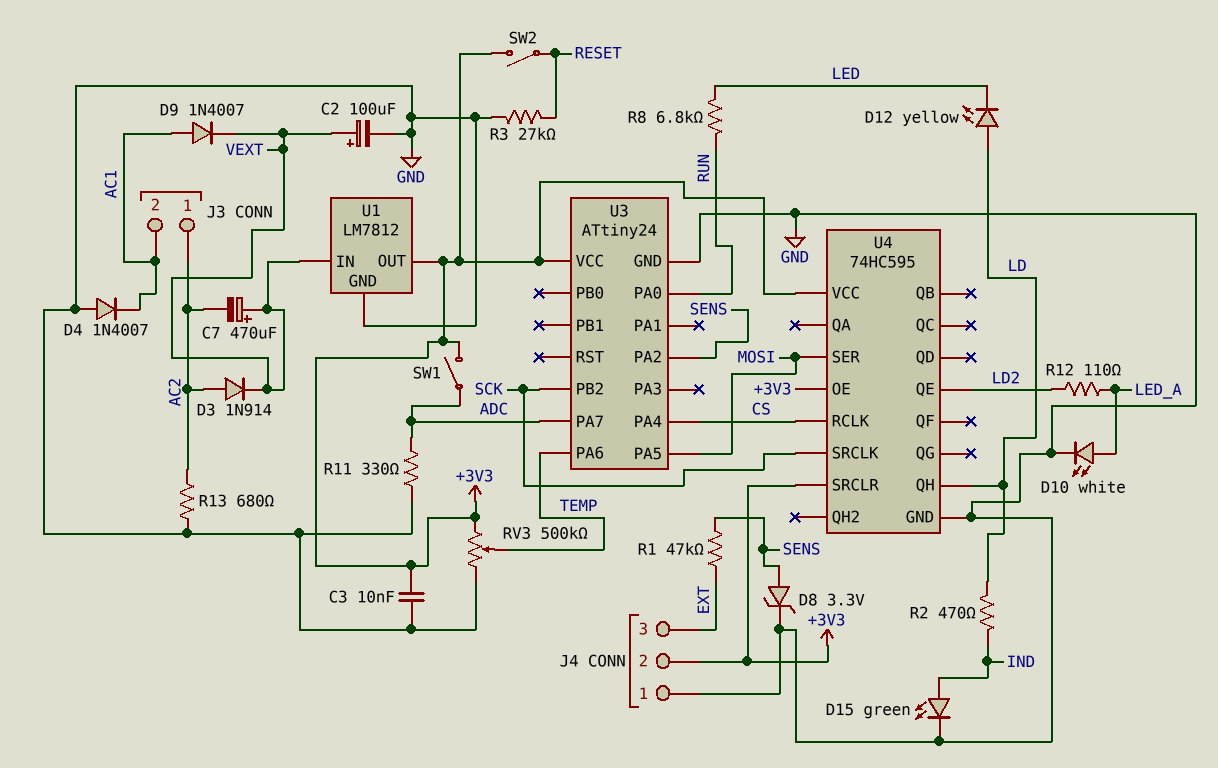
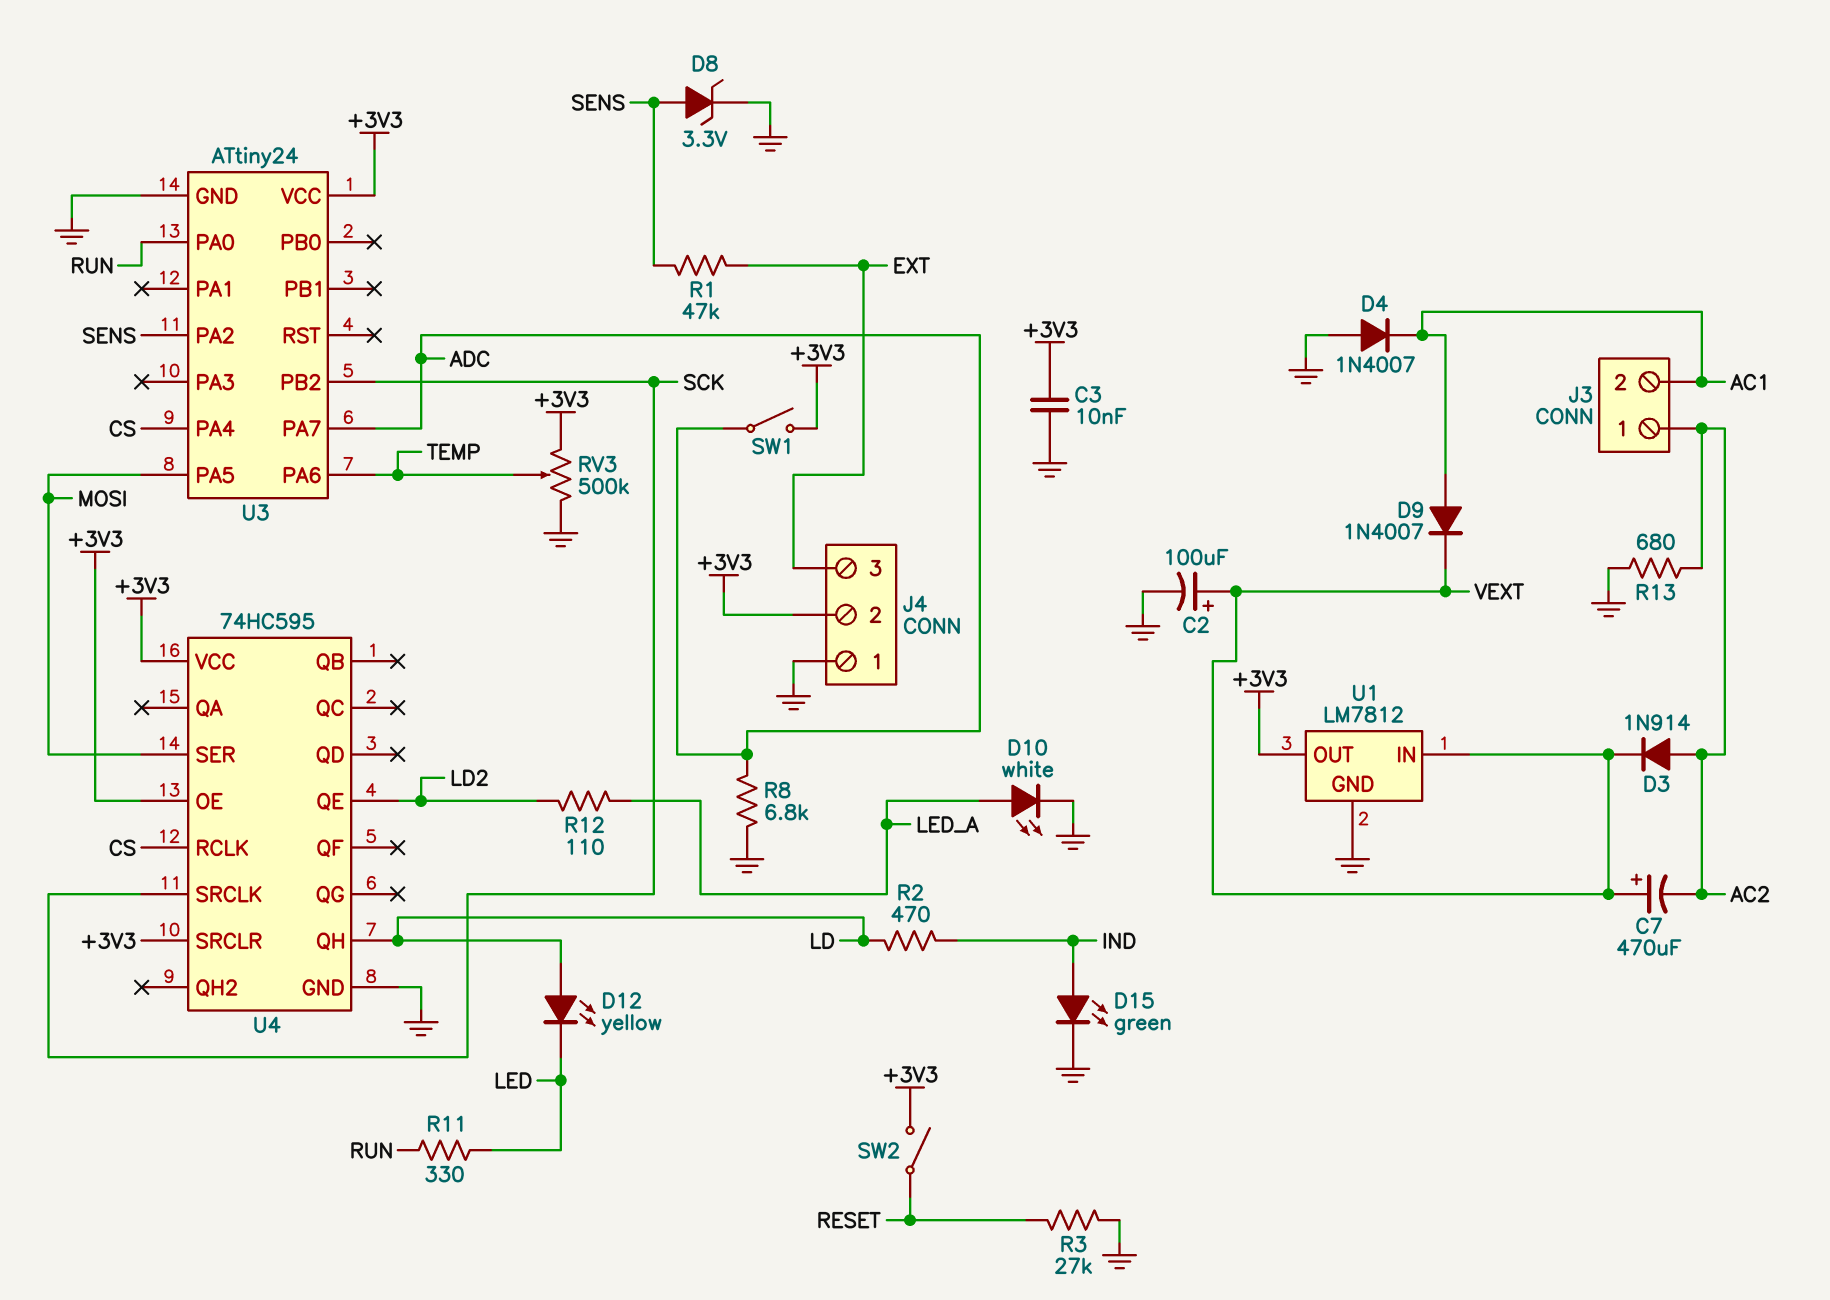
R8: 6.8k (LED, RUN) -> 6.8k (ADC, GND)
R11: 330 (ADC, GND) -> 330 (LED, RUN)

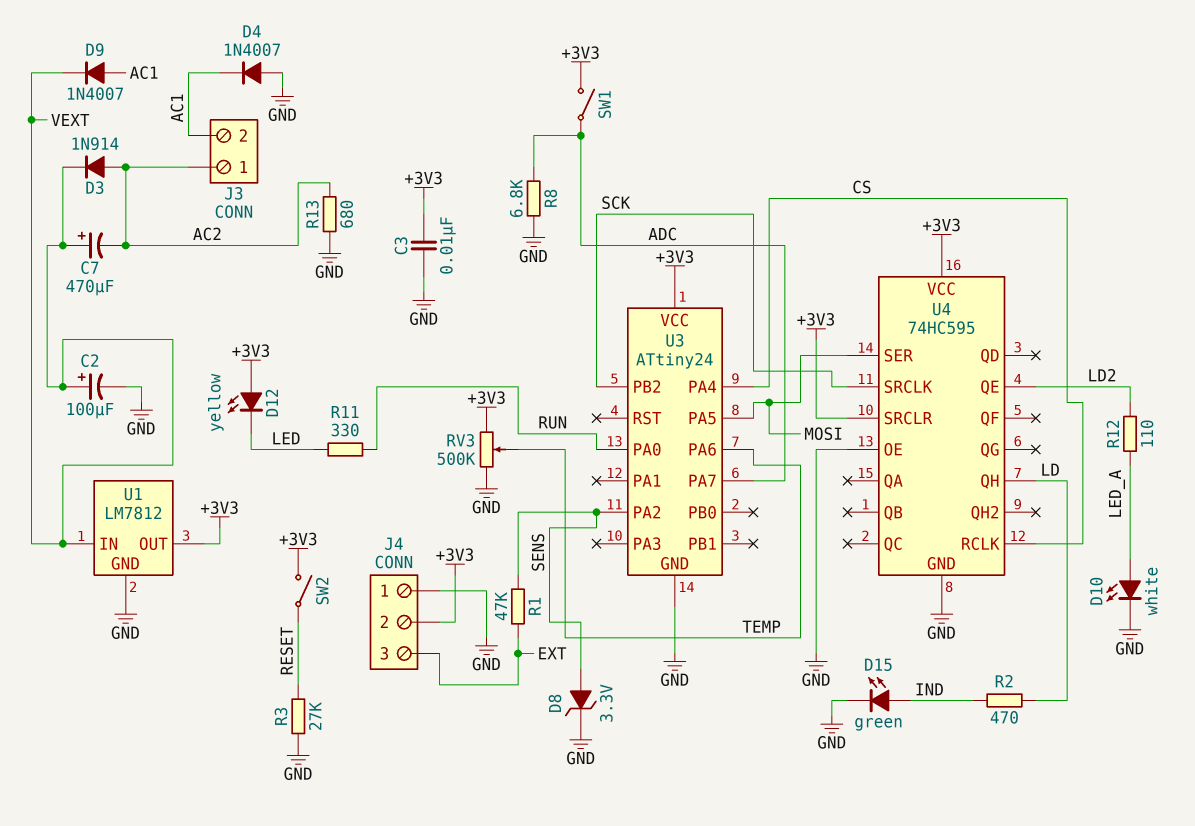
D12: LED yellow (A LD, K LED) -> LED yellow (A +3V3, K LED)
U4 pin OE: +3V3 -> GND

